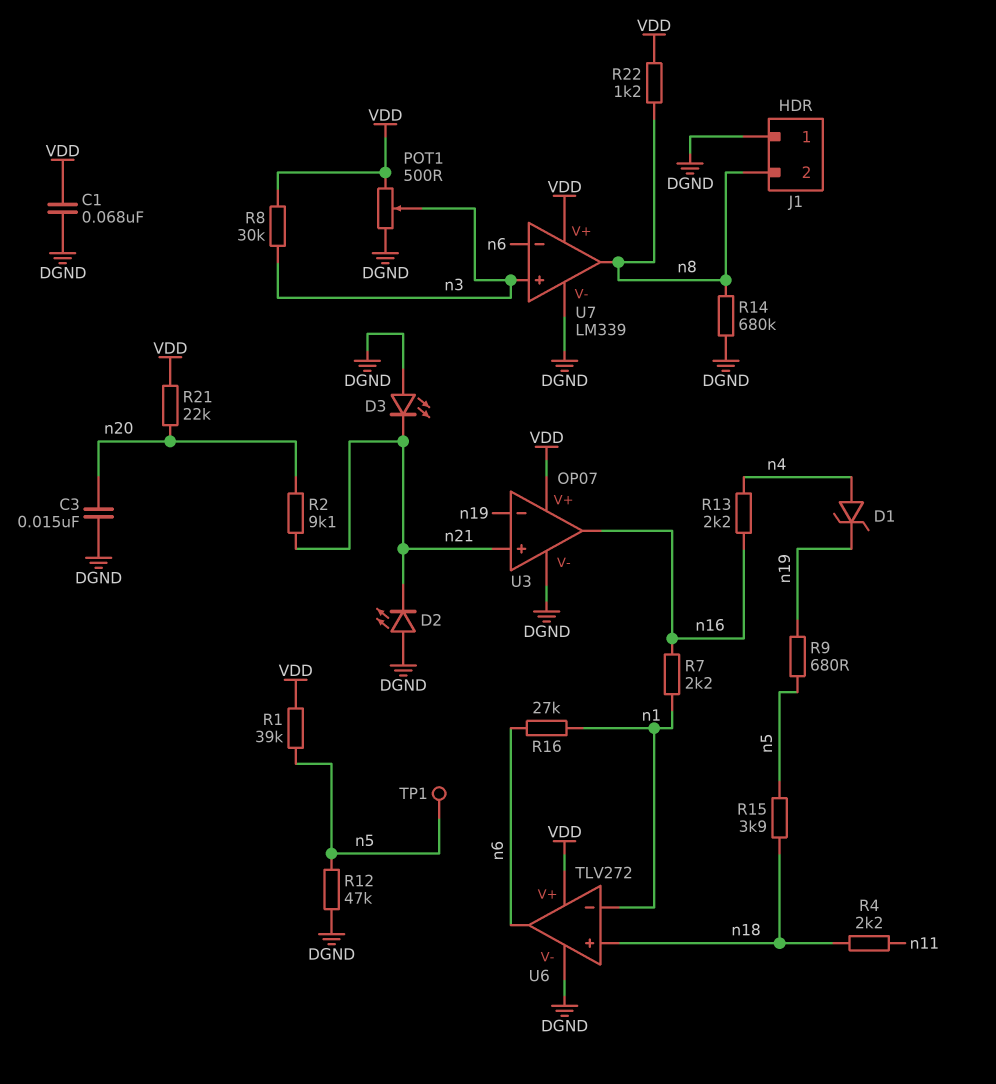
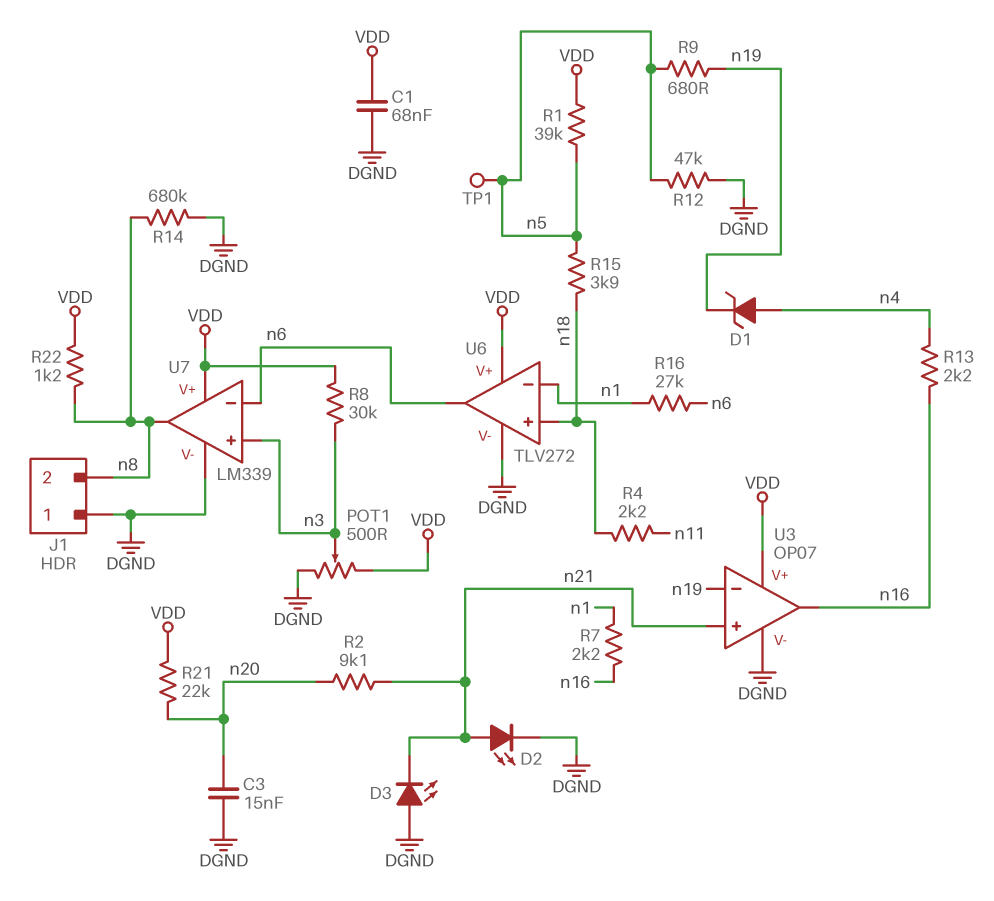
D2: LED (A DGND, K n21) -> LED (A n21, K DGND)

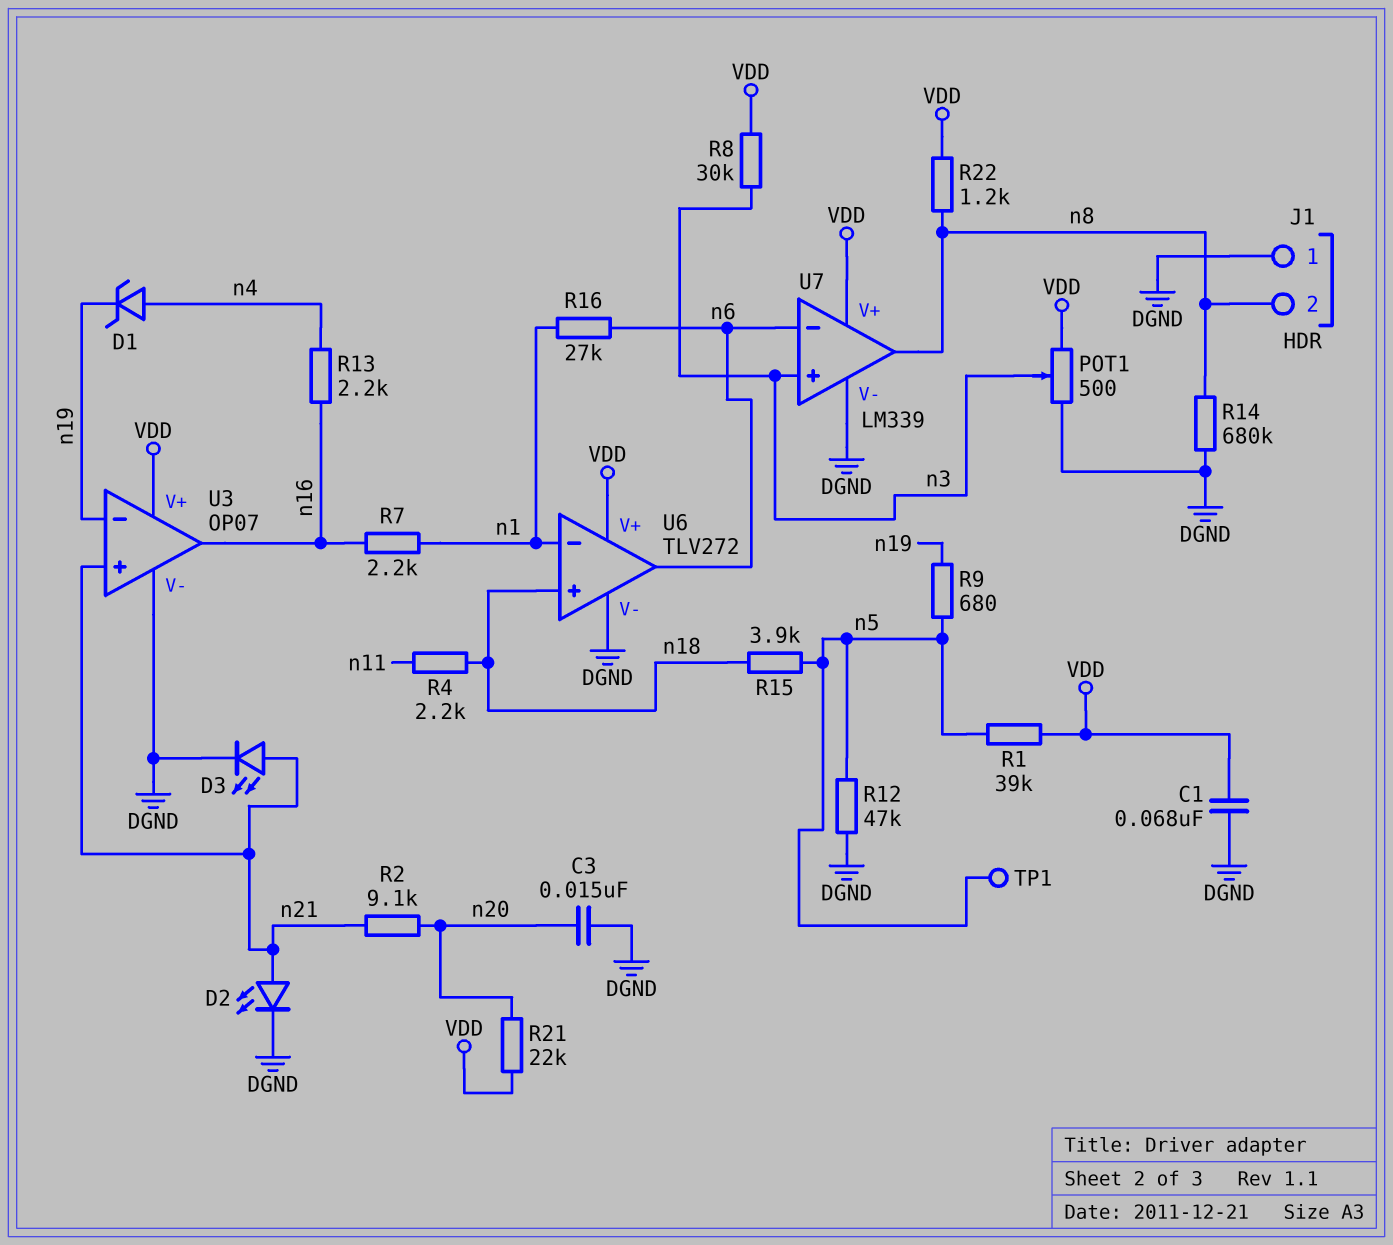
D3: LED (A DGND, K n21) -> LED (A n21, K DGND)

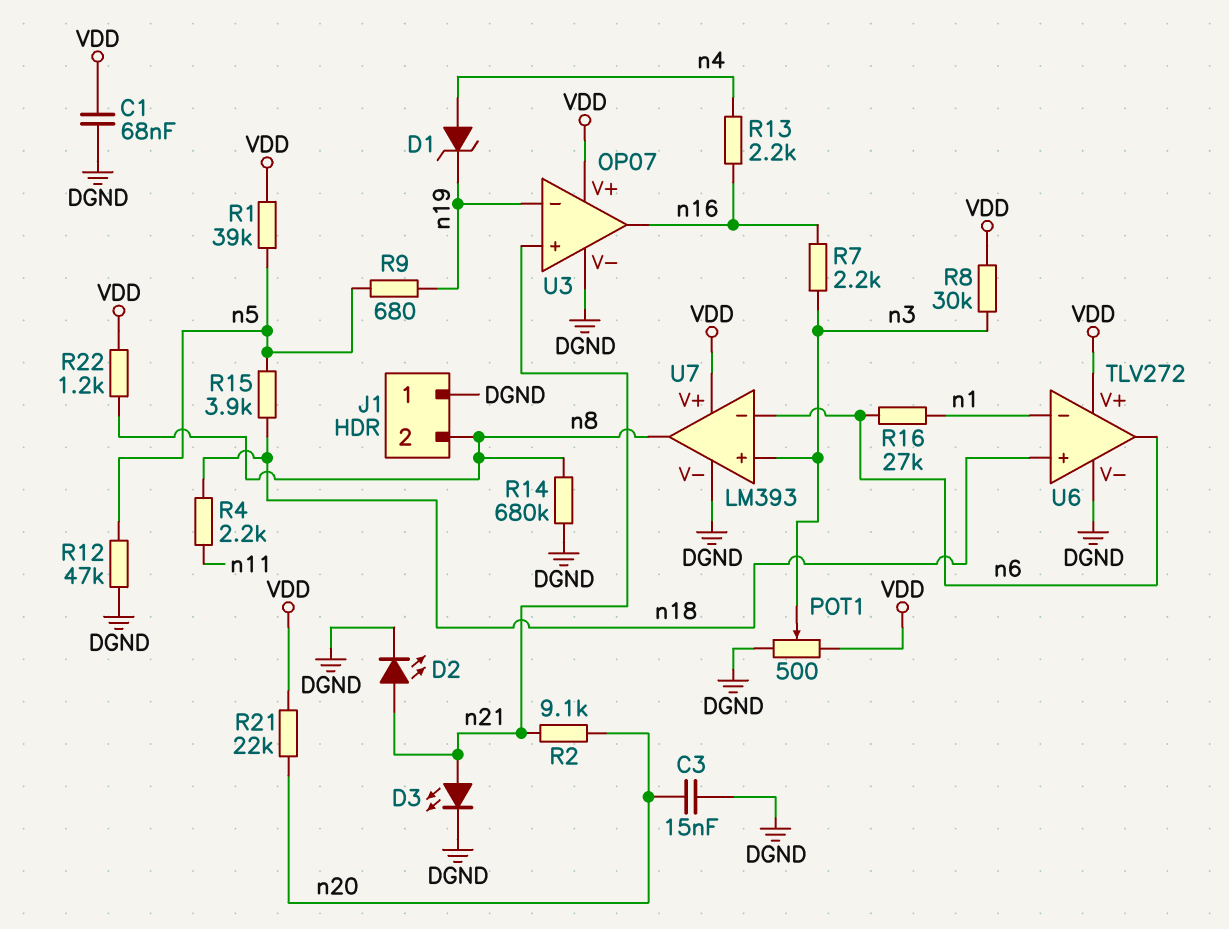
R7: 2.2k (n1, n16) -> 2.2k (n3, n16)
TP1: test point (n5) -> none
U7: LM339 -> LM393

